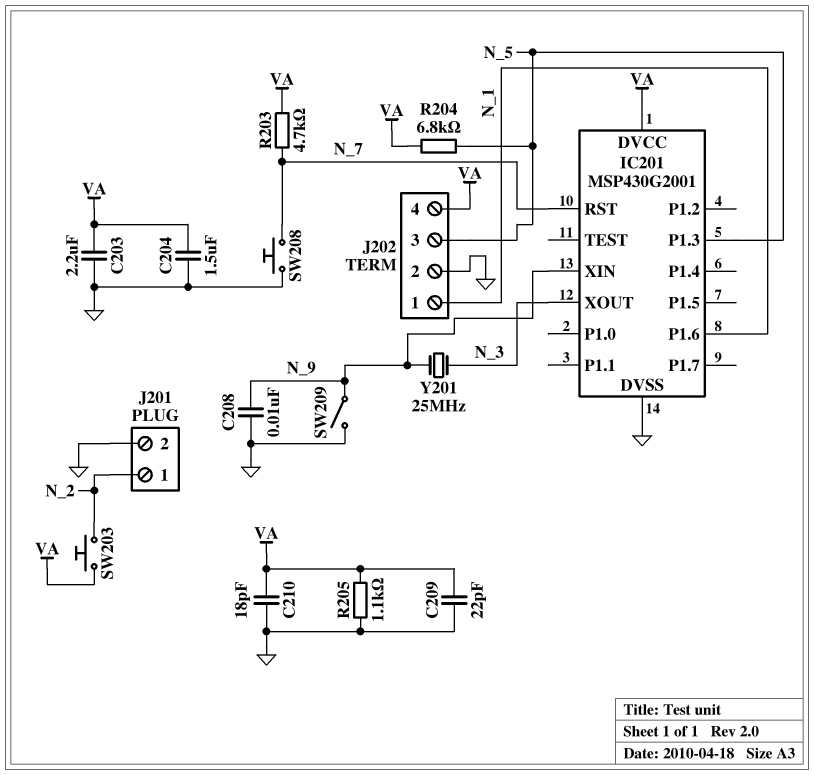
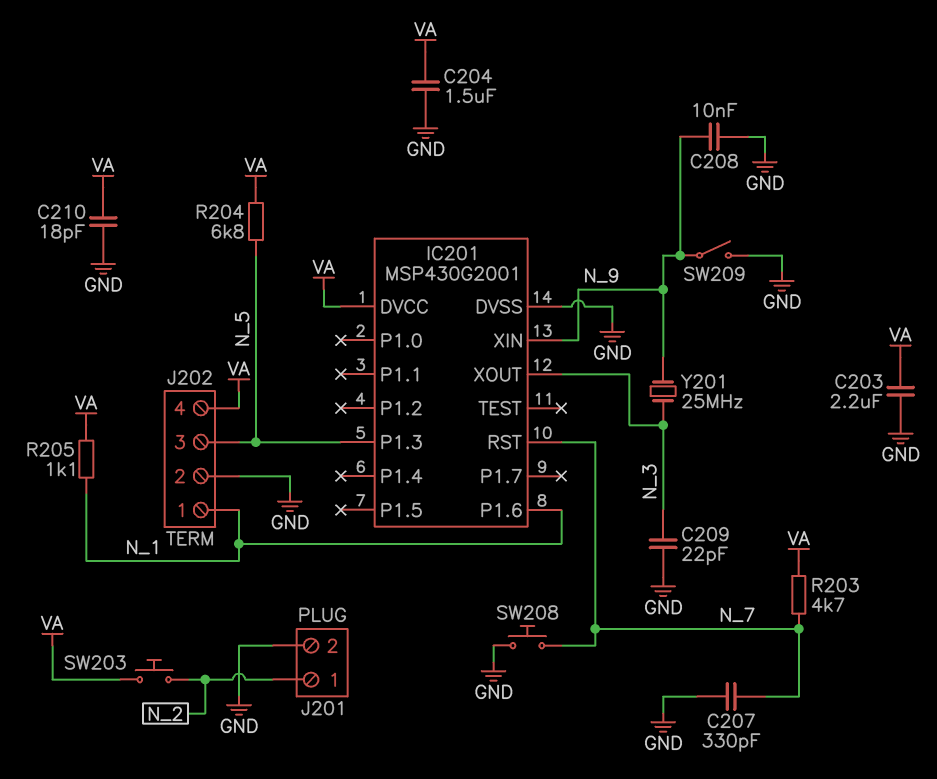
C207: none -> 330pF (GND, N_7)
C209: 22pF (GND, VA) -> 22pF (GND, N_3)
R205: 1.1k (GND, VA) -> 1.1k (N_1, VA)

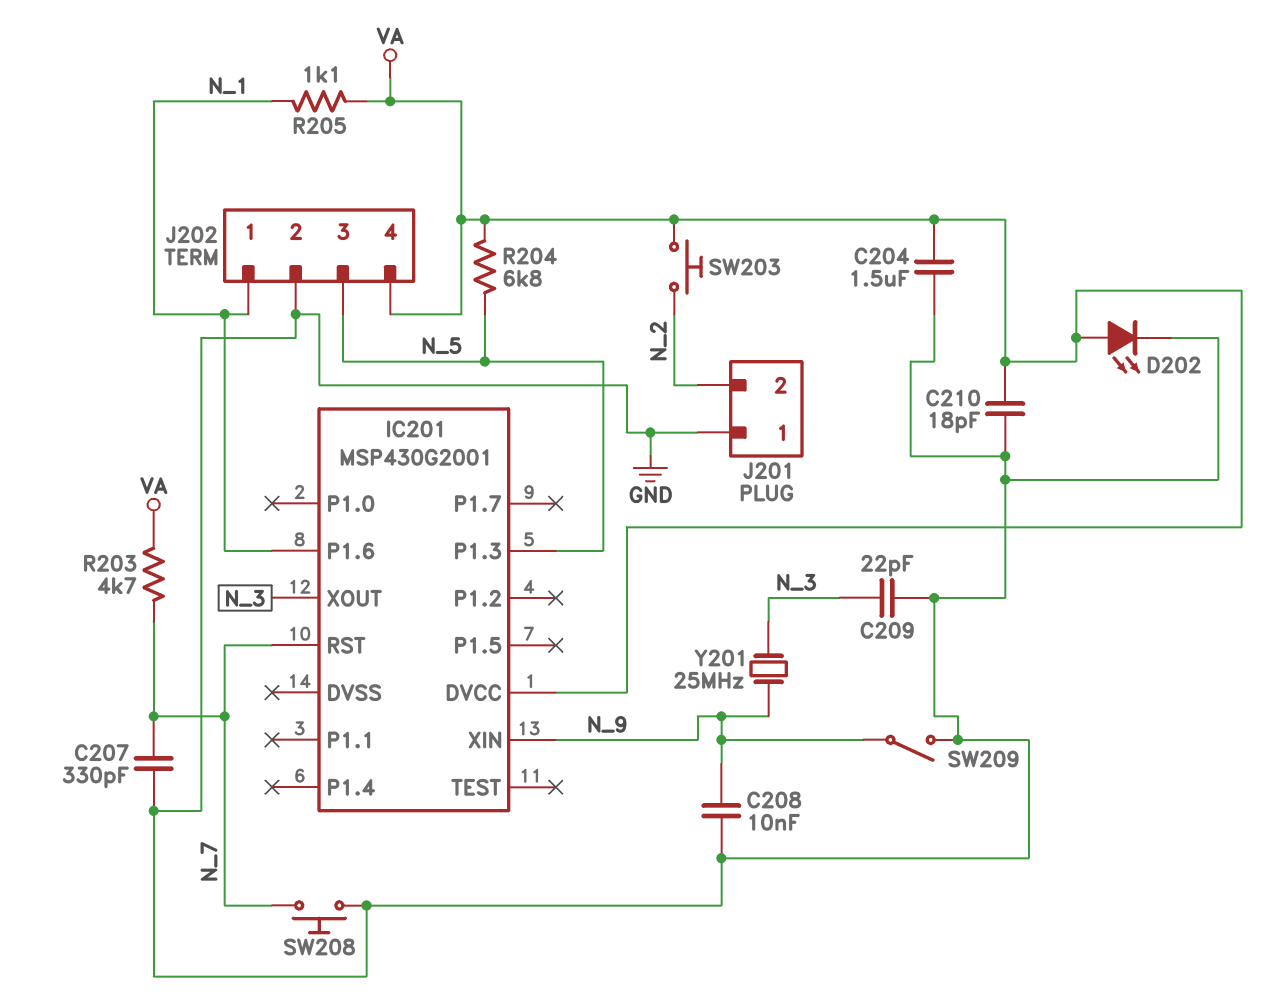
C203: 2.2uF (GND, VA) -> none
D202: none -> LED (A VA, K GND)
IC201 pin DVSS: GND -> none
J201 pin 1: N_2 -> GND
J201 pin 2: GND -> N_2

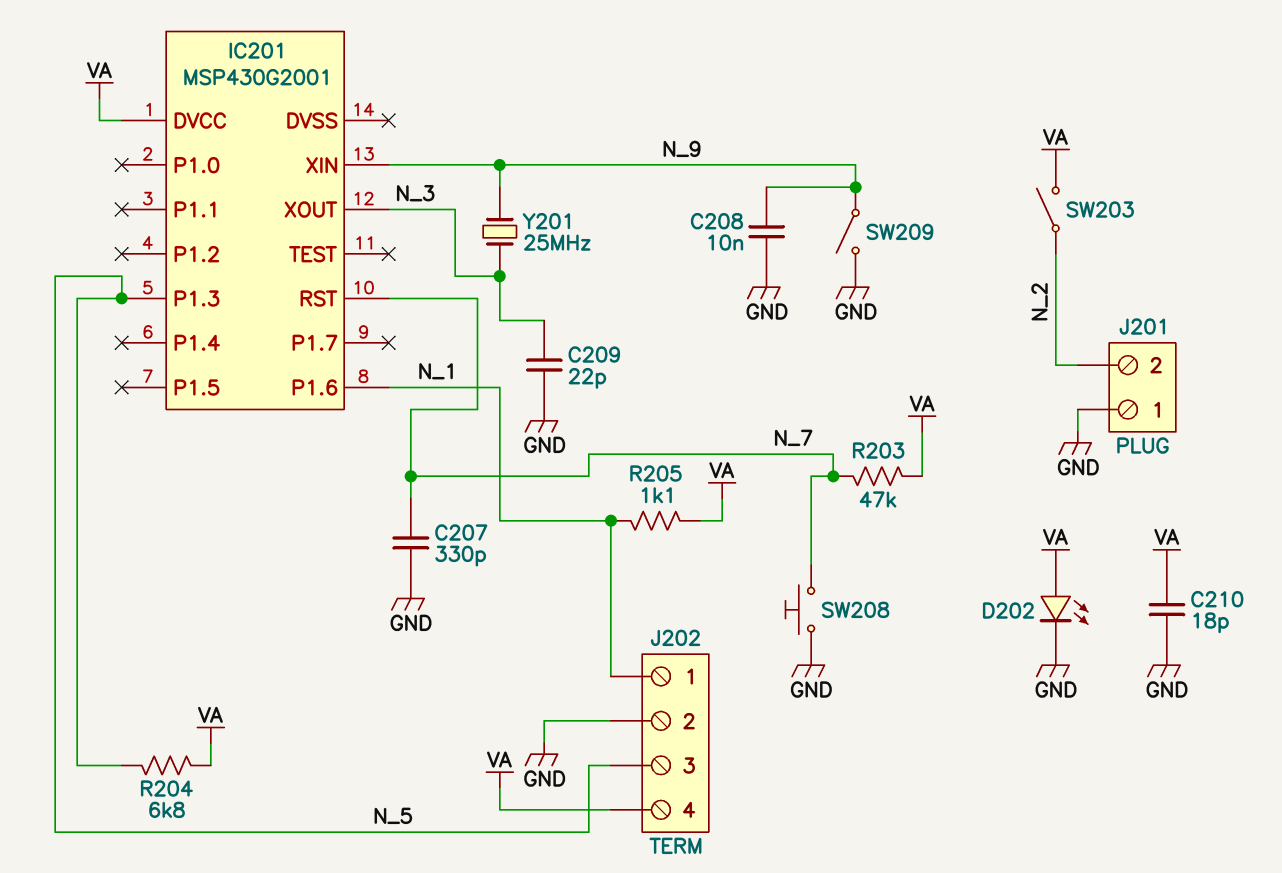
C204: 1.5uF (GND, VA) -> none
R203: 4.7k (N_7, VA) -> 47k (N_7, VA)
SW203: button (N_2, VA) -> switch (N_2, VA)

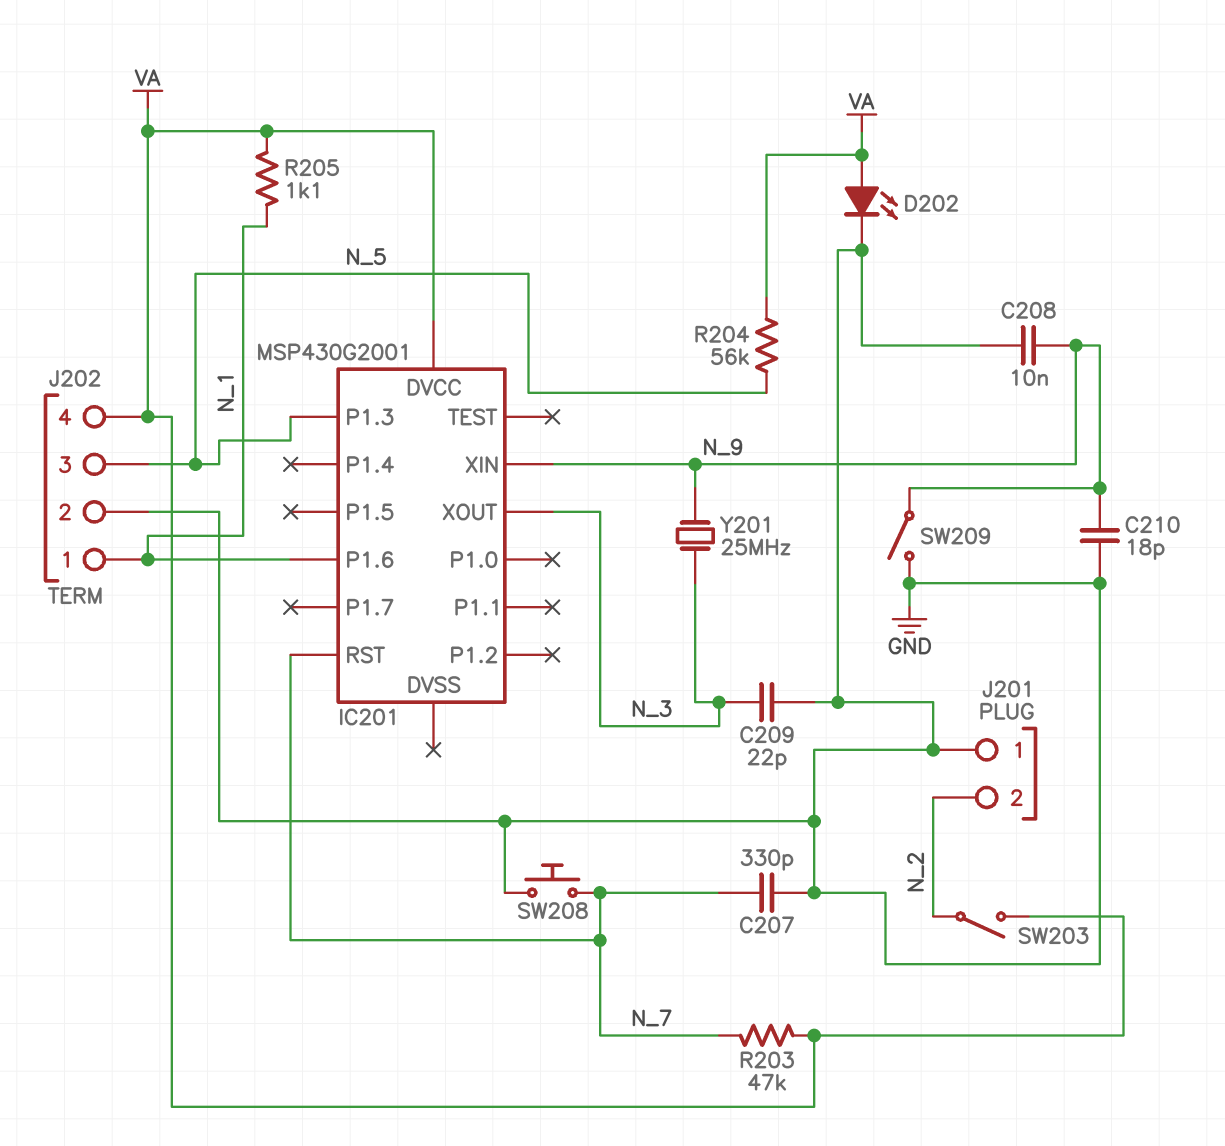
C210: 18pF (GND, VA) -> 18pF (GND, N_9)
R204: 6.8k (N_5, VA) -> 56k (N_5, VA)

